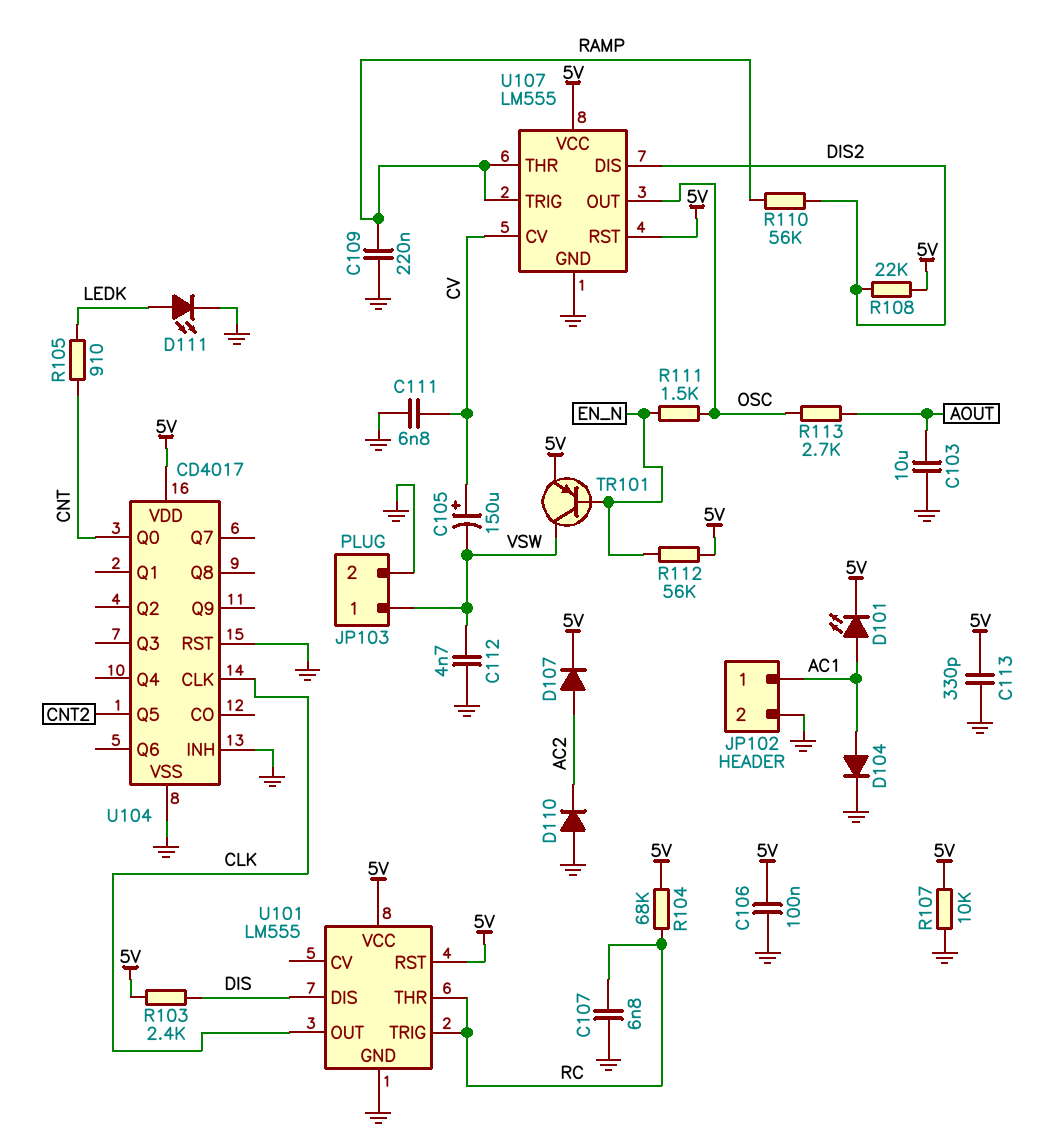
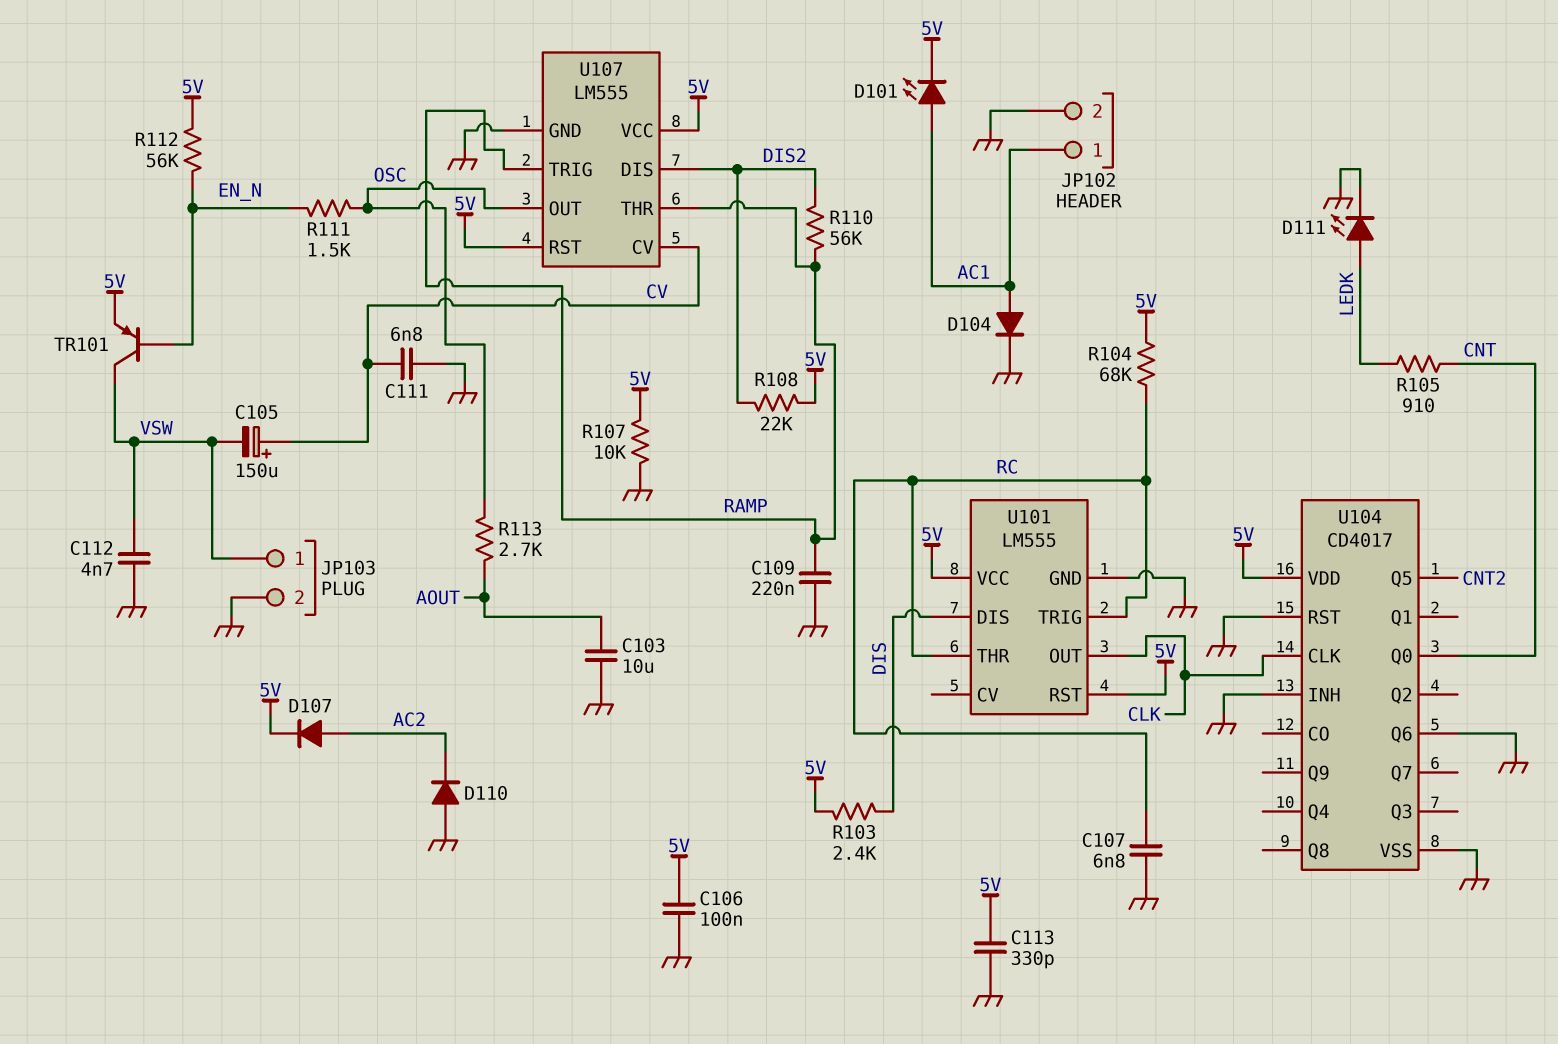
U104 pin Q6: none -> GND

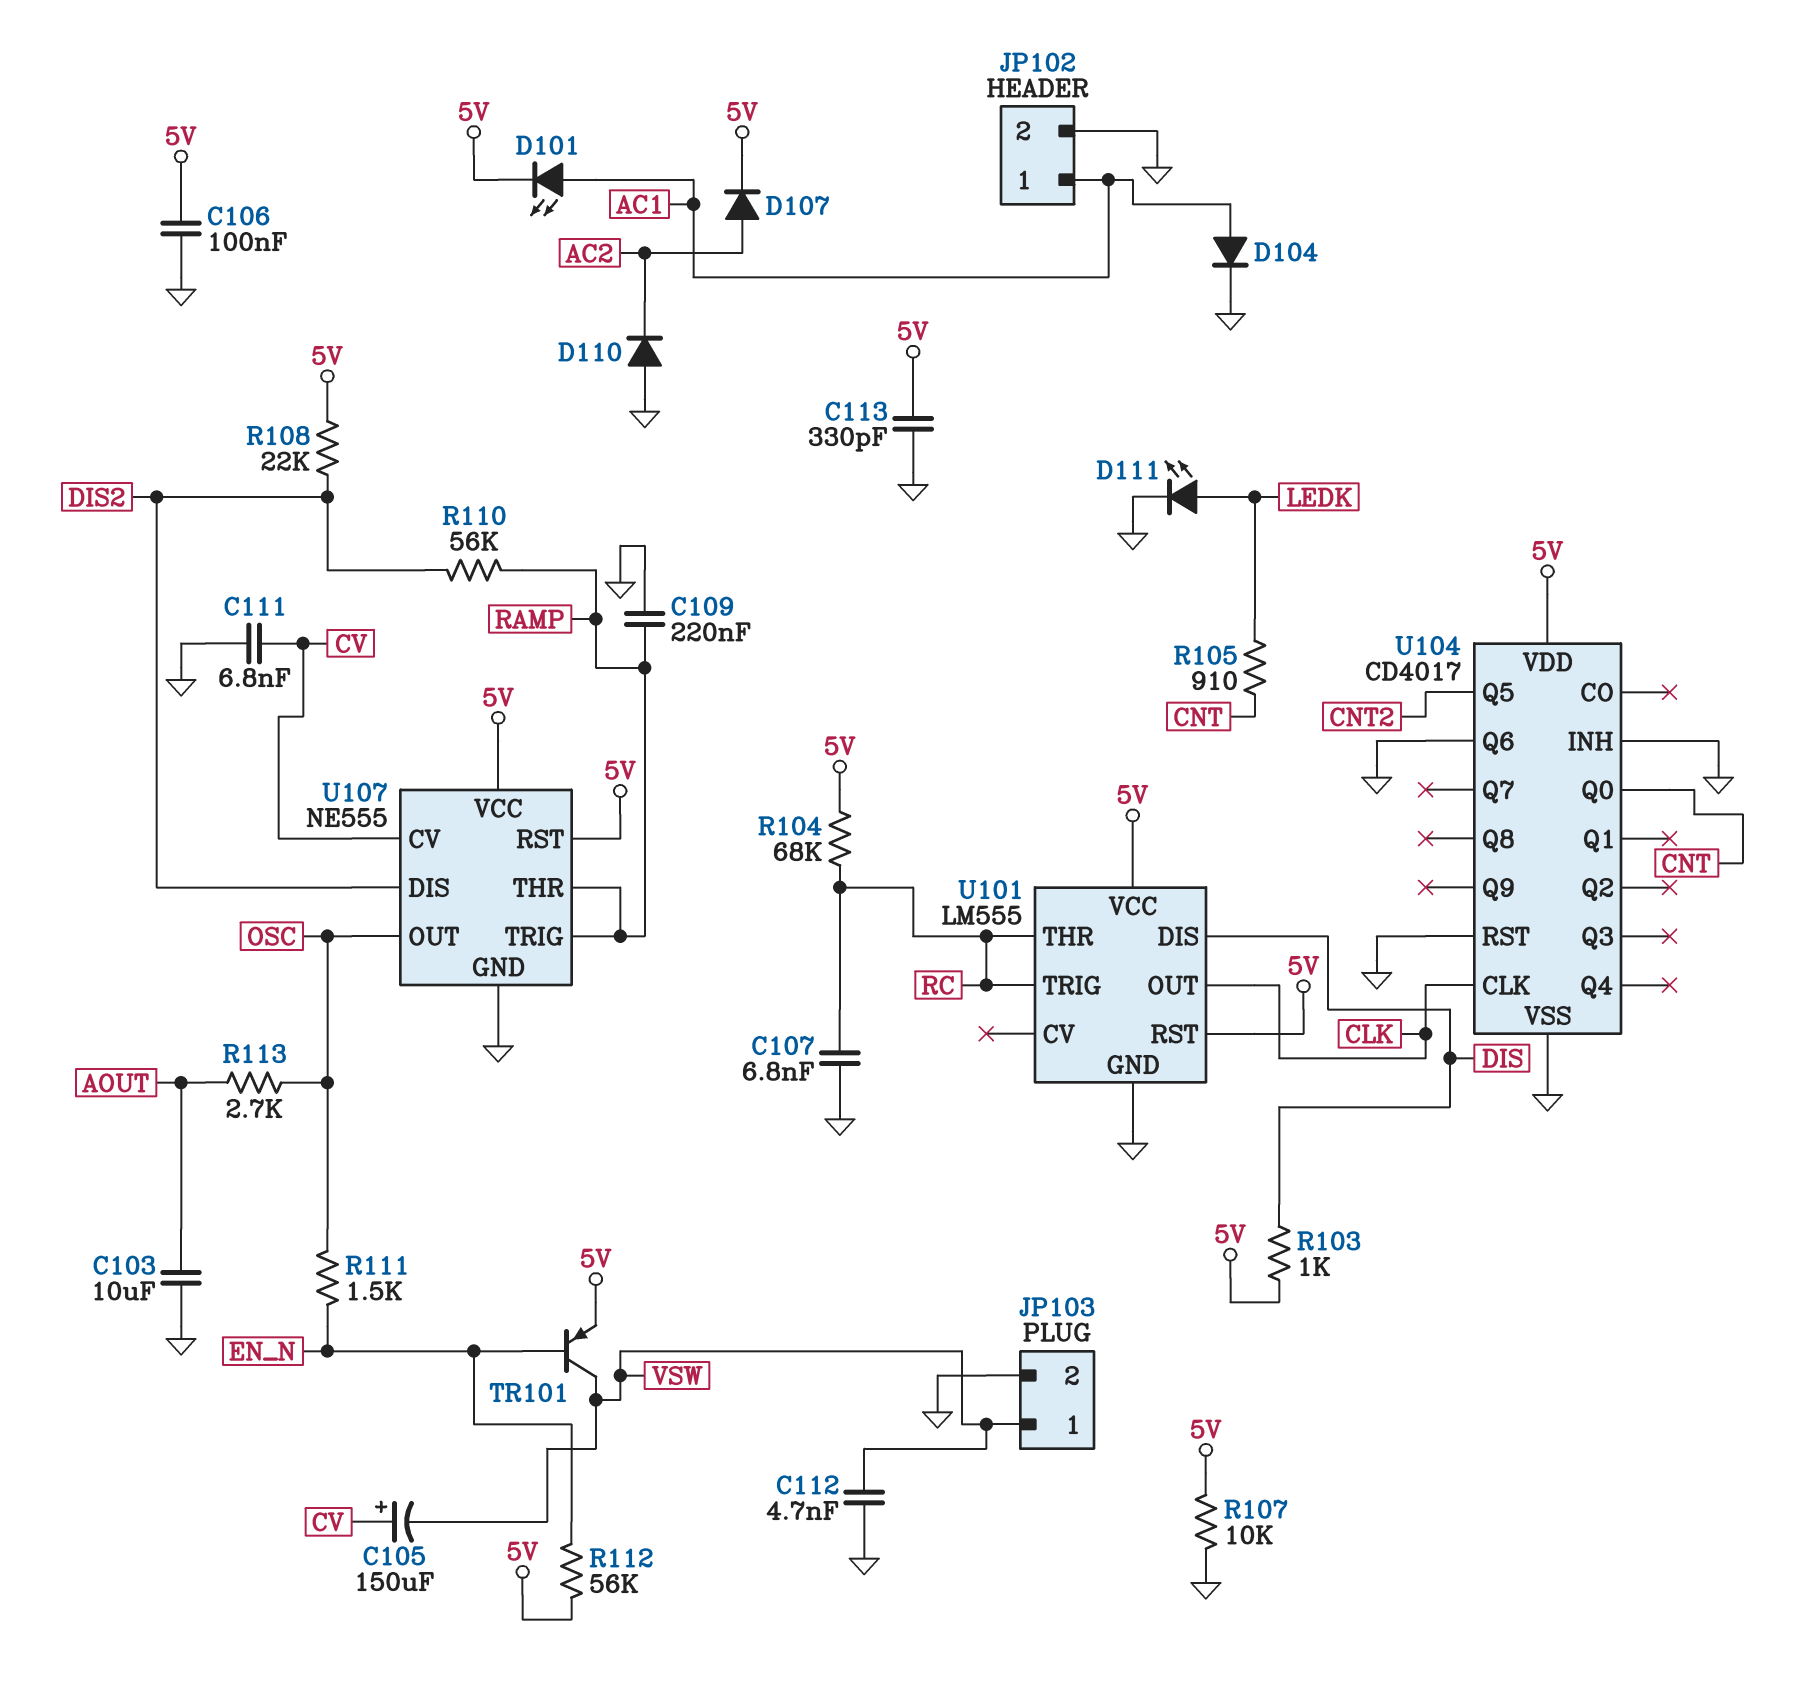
R103: 2.4k (5V, DIS) -> 1k (5V, DIS)
U107: LM555 -> NE555

